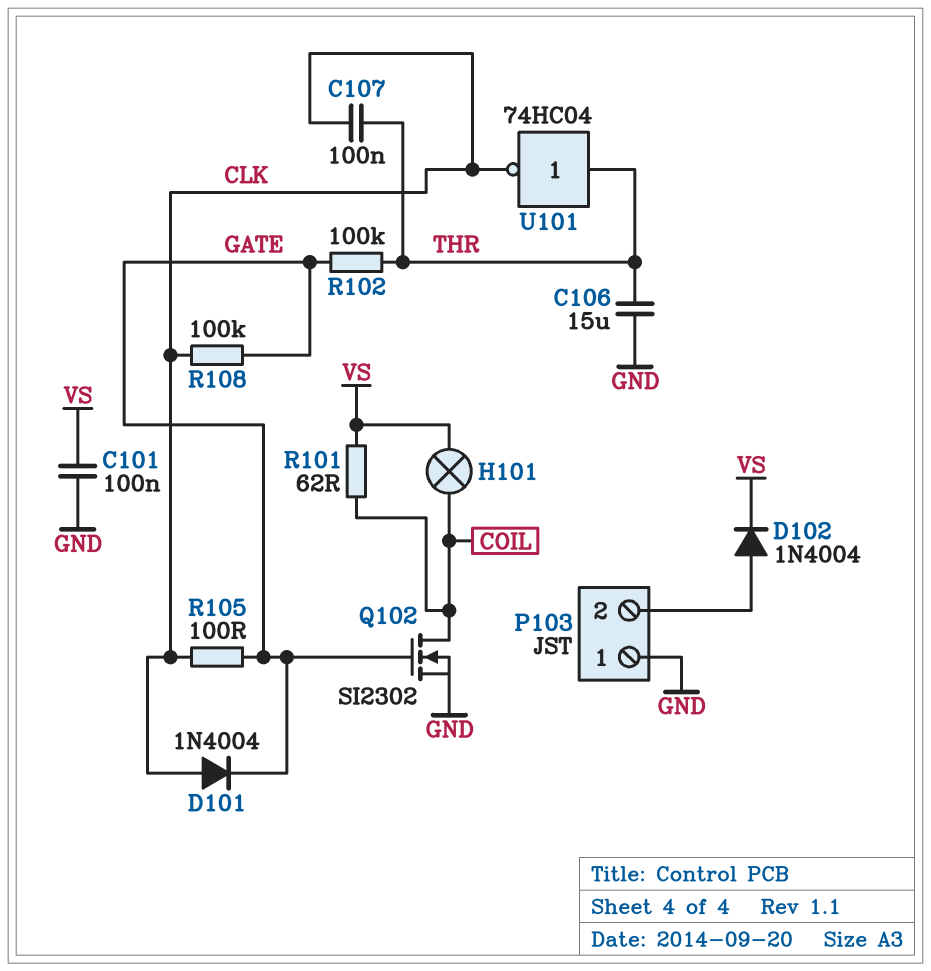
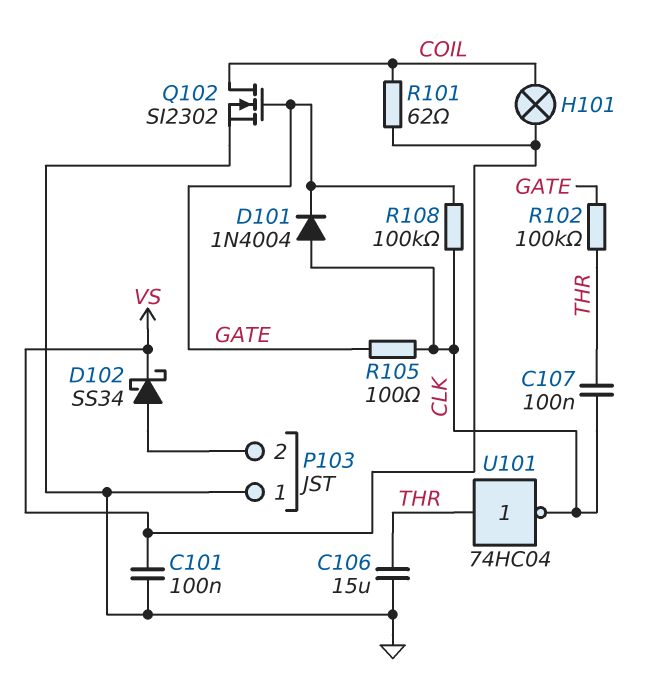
D102: diode 1N4004 (A P103/2, K VS) -> schottky SS34 (A P103/2, K VS)

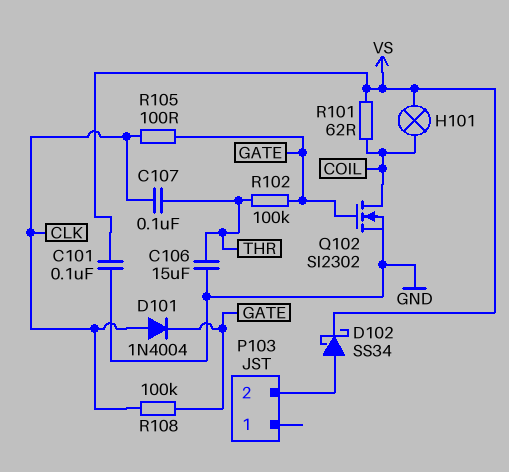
P103 pin 1: GND -> none
U101: NOT 74HC04 (in THR, out CLK) -> none

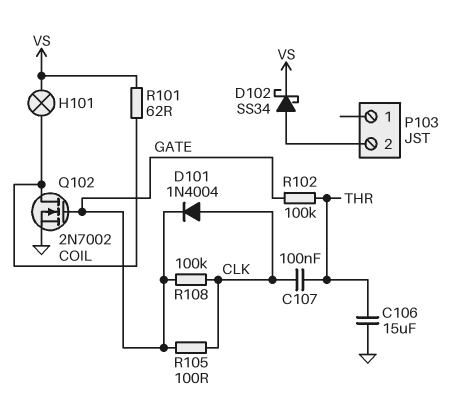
C101: 100nF (GND, VS) -> none
Q102: NMOS SI2302 (G GATE, D COIL, S GND) -> NMOS 2N7002 (G GATE, D COIL, S GND)

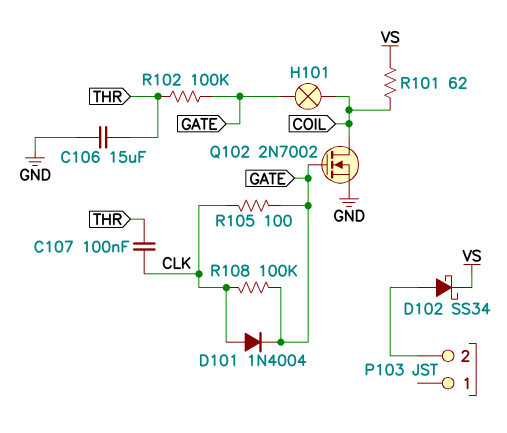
H101: lamp (COIL, VS) -> lamp (COIL, GATE)

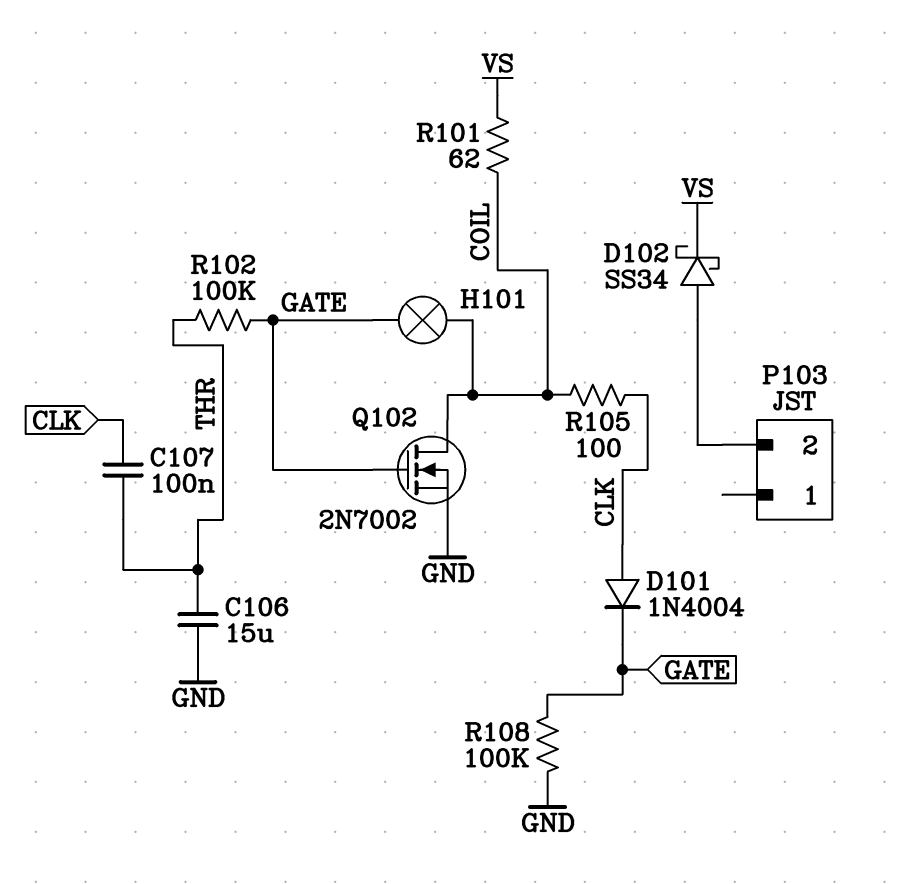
R105: 100 (CLK, GATE) -> 100 (CLK, COIL)
R108: 100k (CLK, GATE) -> 100k (GATE, GND)

